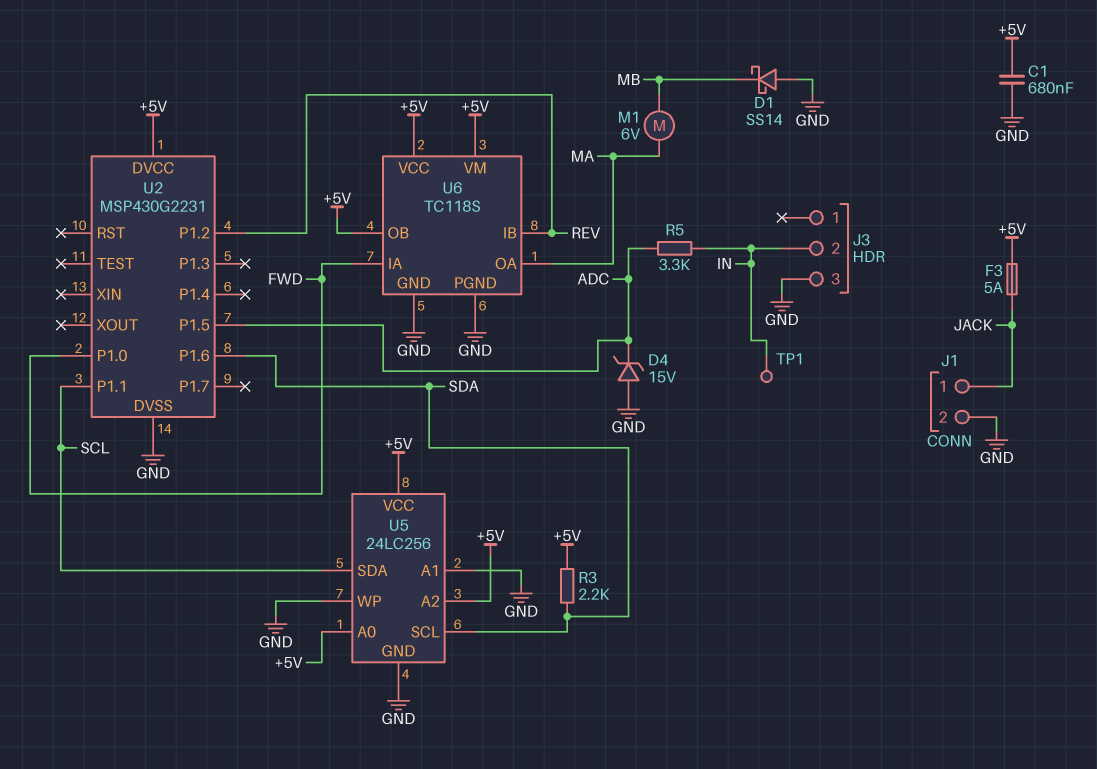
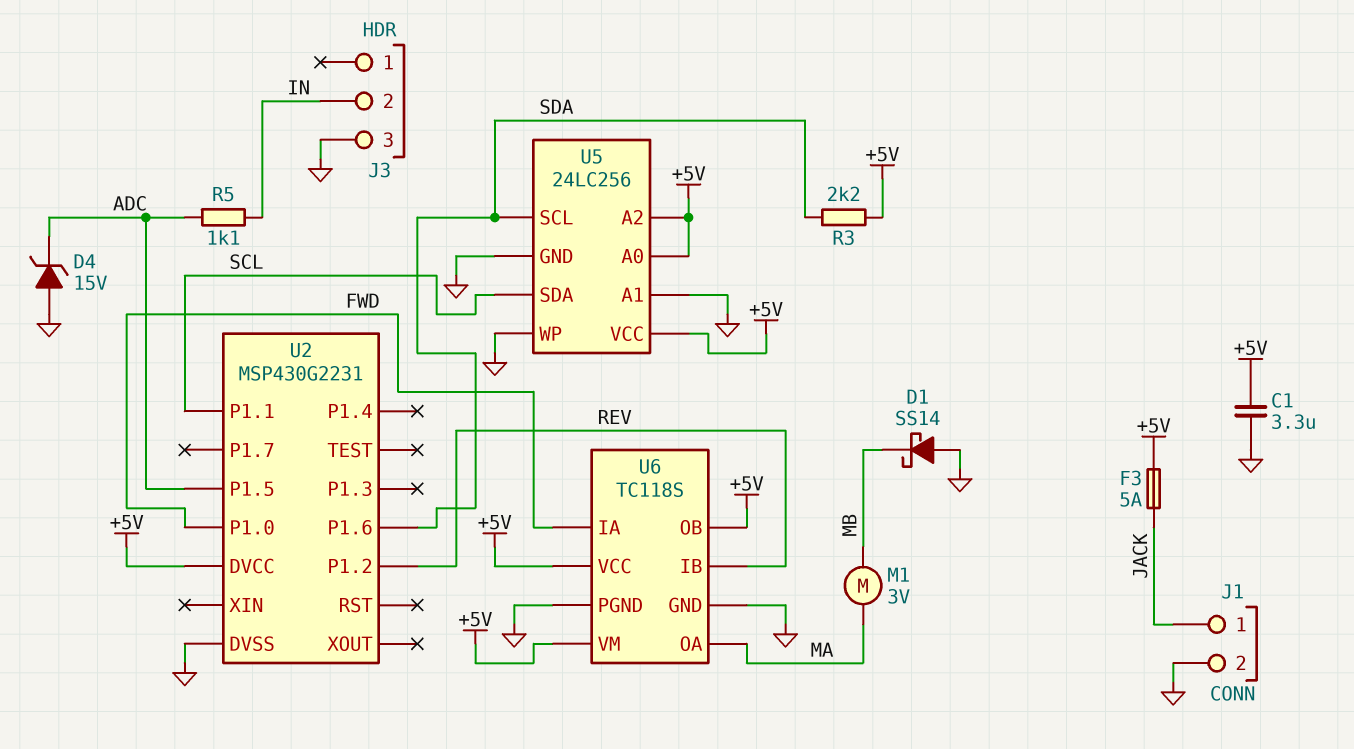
C1: 680nF (+5V, GND) -> 3.3uF (+5V, GND)
M1: motor 6V (MA, MB) -> motor 3V (MA, MB)
R5: 3.3k (ADC, IN) -> 1.1k (ADC, IN)
TP1: test point (IN) -> none

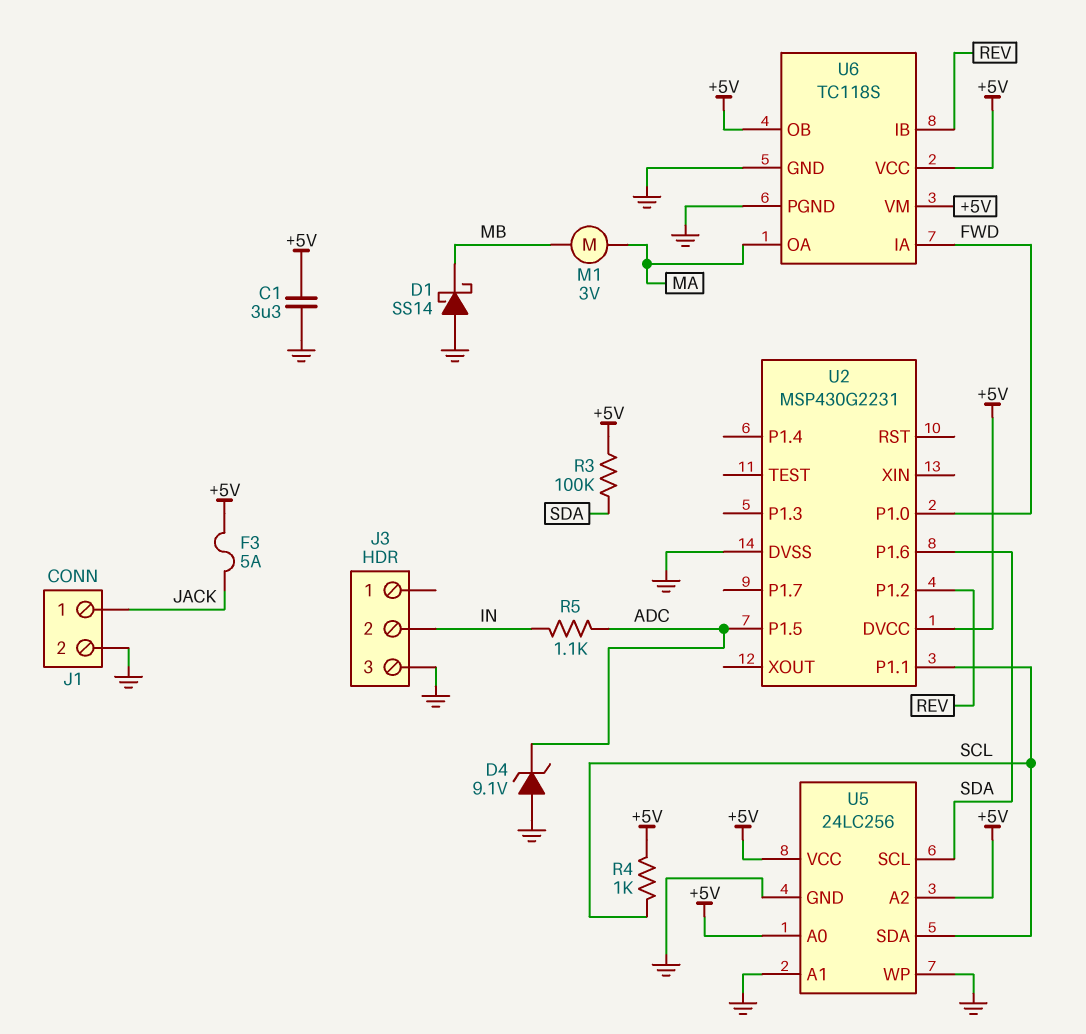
D4: zener 15V (A GND, K ADC) -> zener 9.1V (A GND, K ADC)
R3: 2.2k (+5V, SDA) -> 100k (+5V, SDA)
R4: none -> 1k (+5V, SCL)

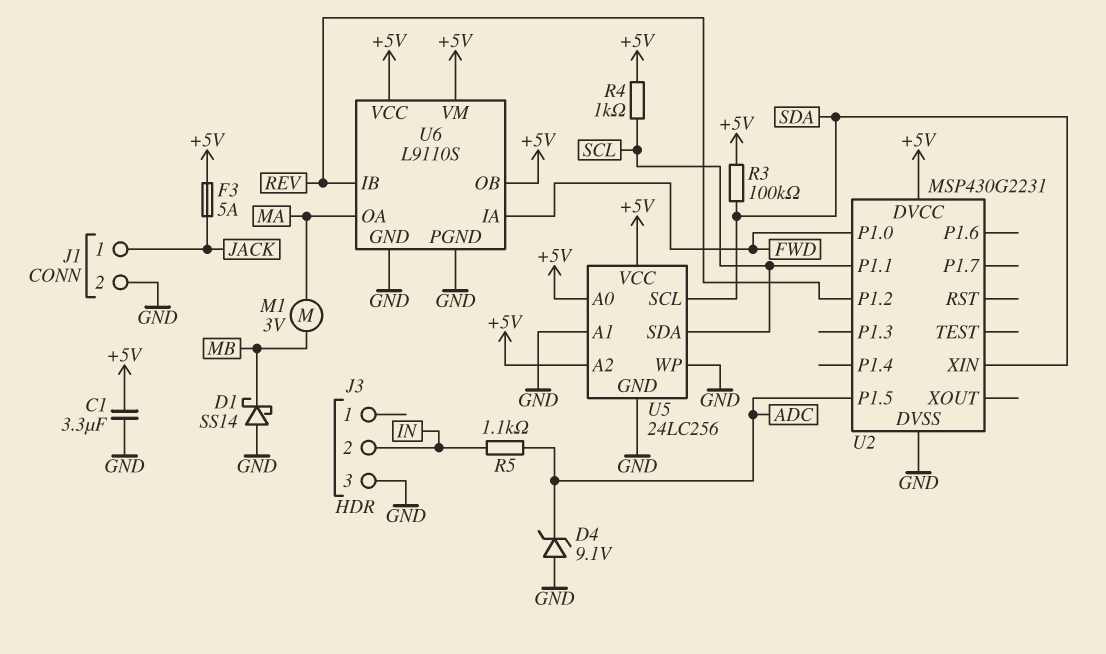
U2 pin P1.6: SDA -> none
U2 pin XIN: none -> SDA
U6: TC118S -> L9110S

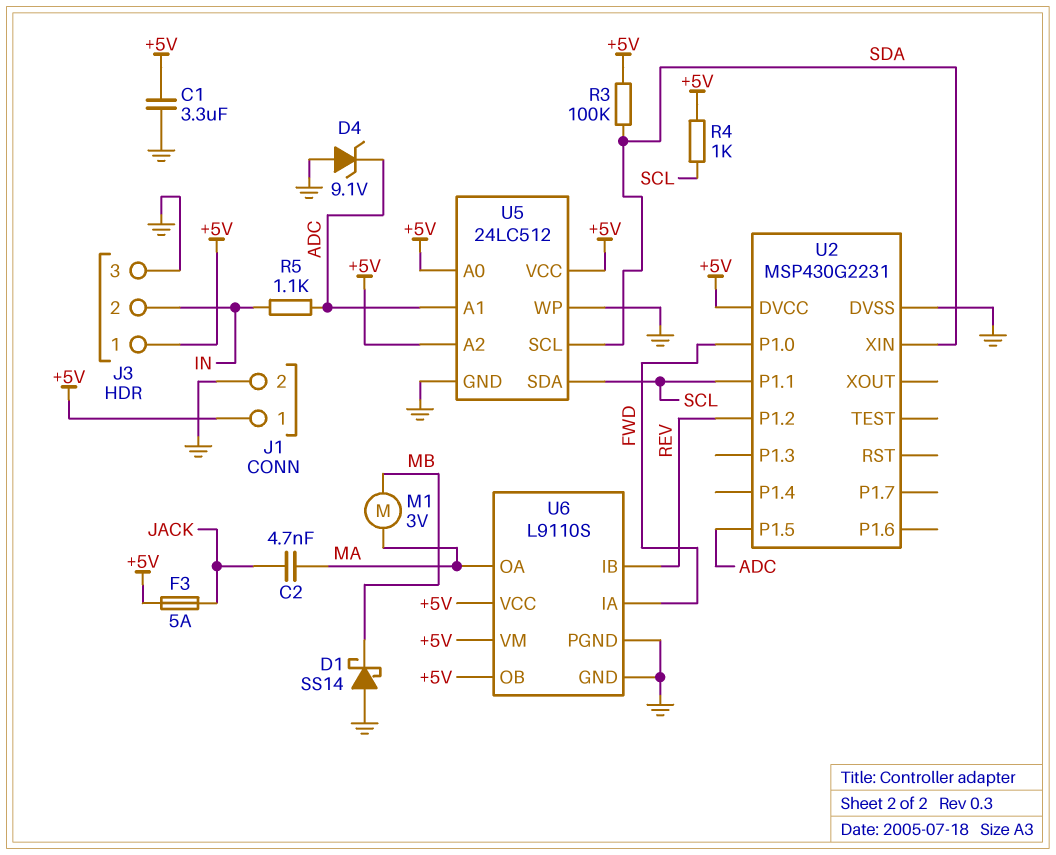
C2: none -> 4.7nF (JACK, MA)
J1 pin 1: JACK -> +5V
J3 pin 1: none -> +5V
U5: 24LC256 -> 24LC512
U5 pin A1: GND -> ADC

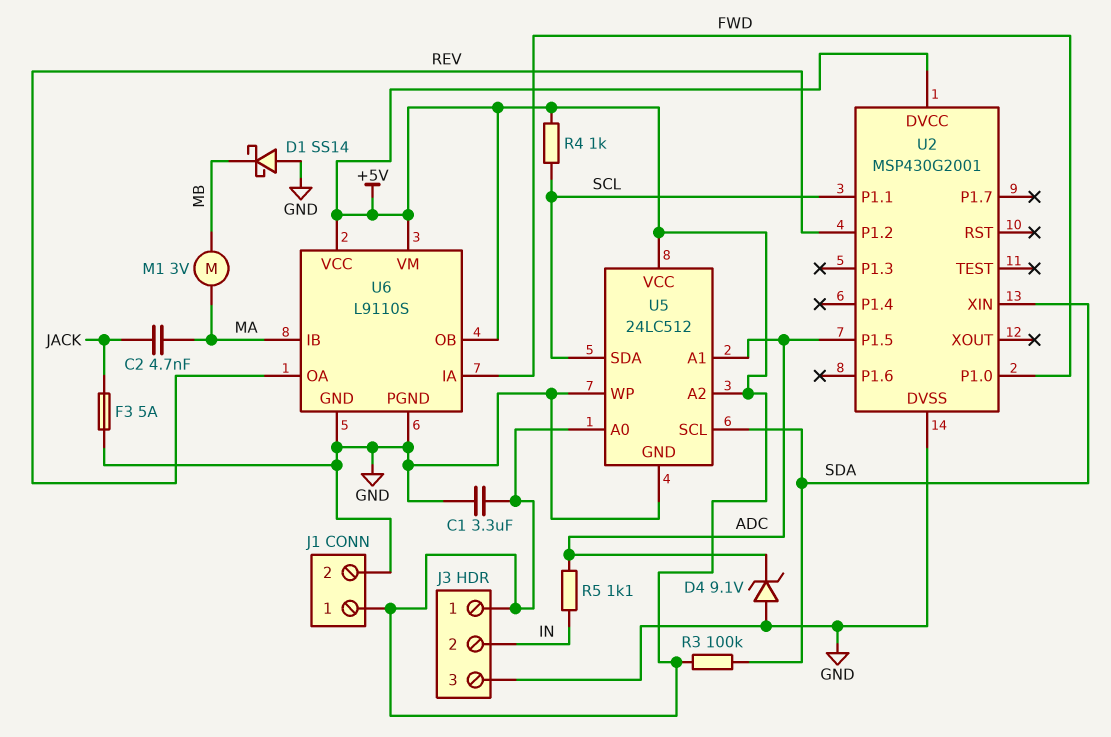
F3: 5A (+5V, JACK) -> 5A (GND, JACK)
U2: MSP430G2231 -> MSP430G2001
U6 pin IB: REV -> MA
U6 pin OA: MA -> REV

